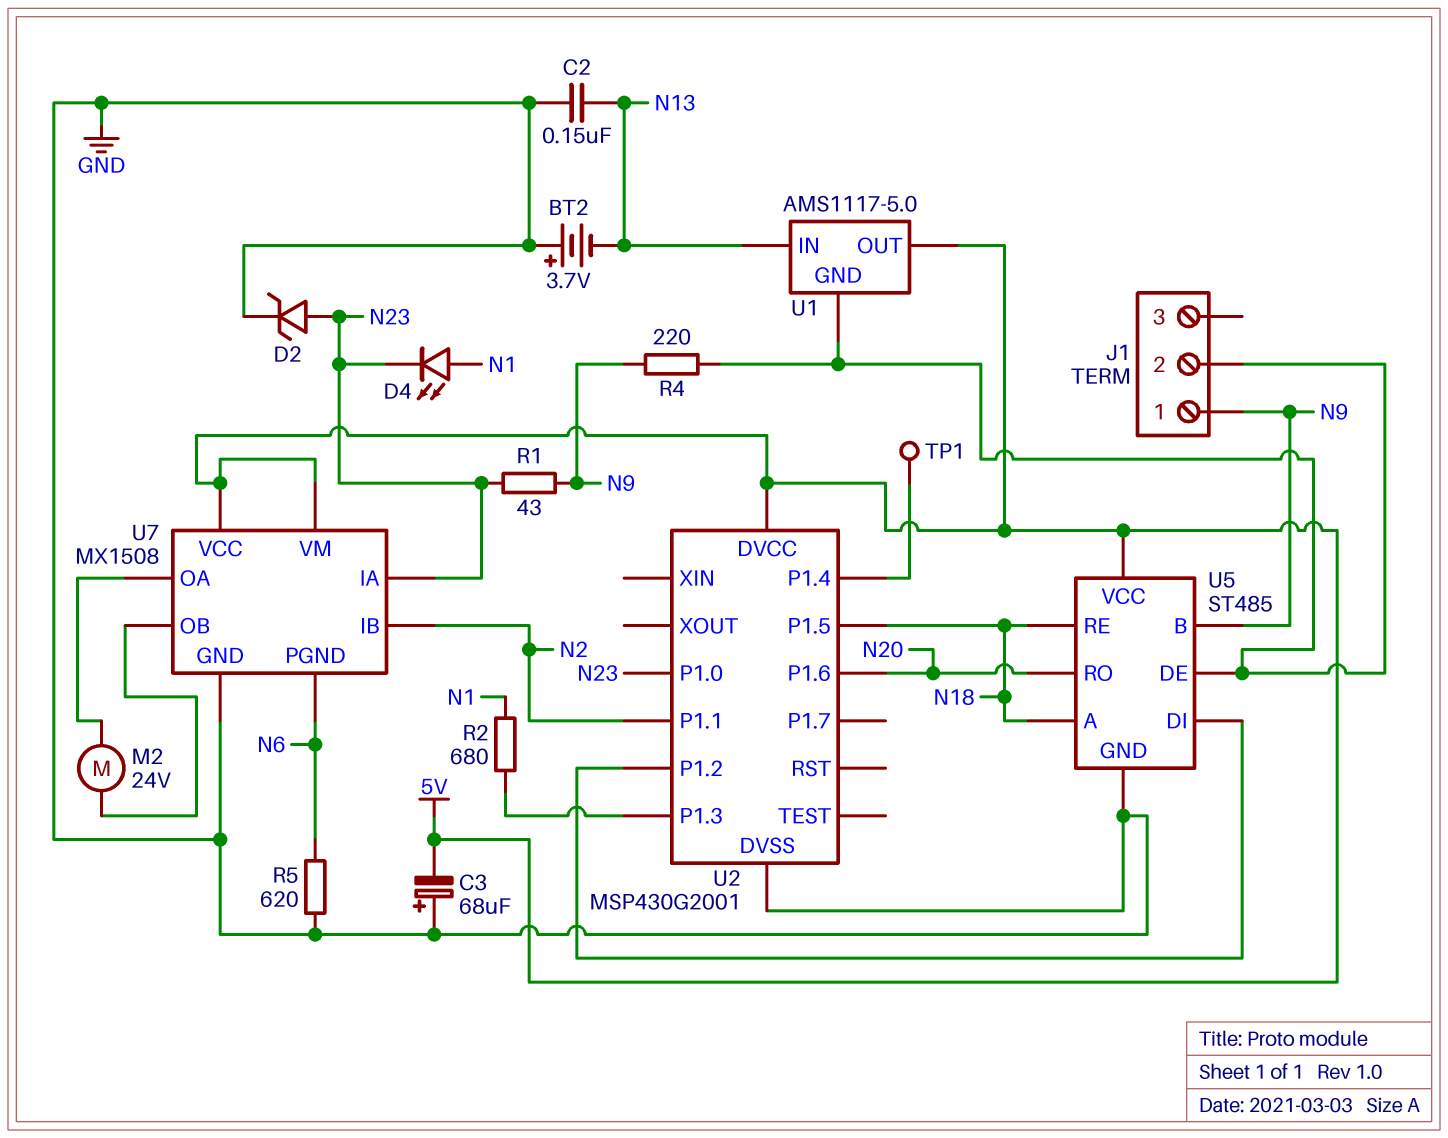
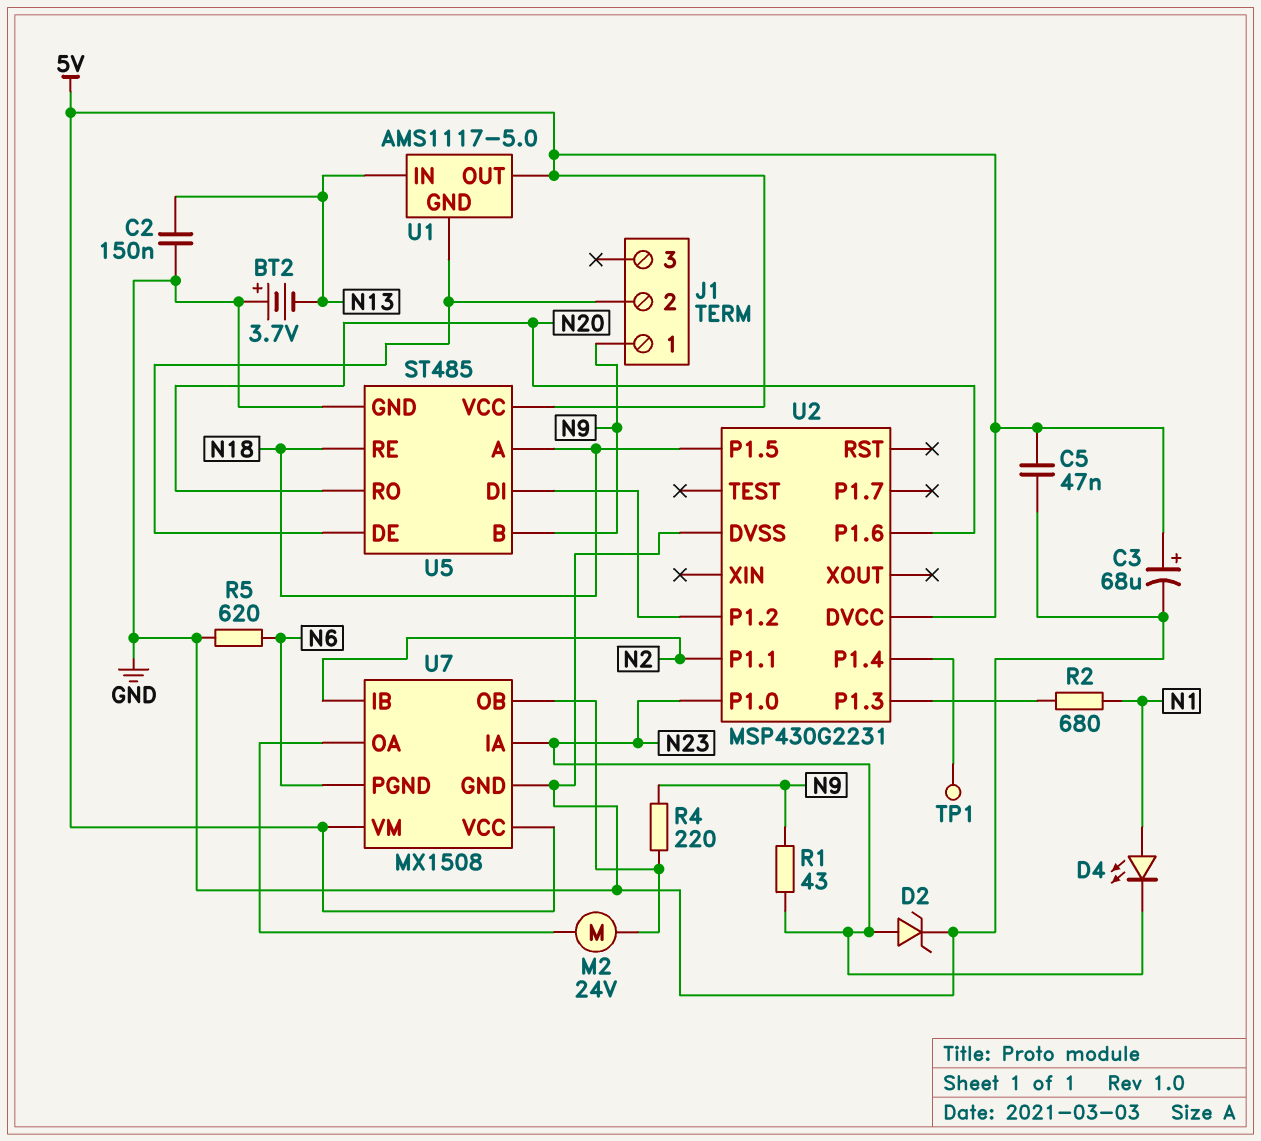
C3: 68uF (plus GND, minus 5V) -> 68uF (plus 5V, minus GND)
C5: none -> 47nF (5V, GND)
R4: 220 (J1/2, N9) -> 220 (N9, U7/OB)
U2: MSP430G2001 -> MSP430G2231

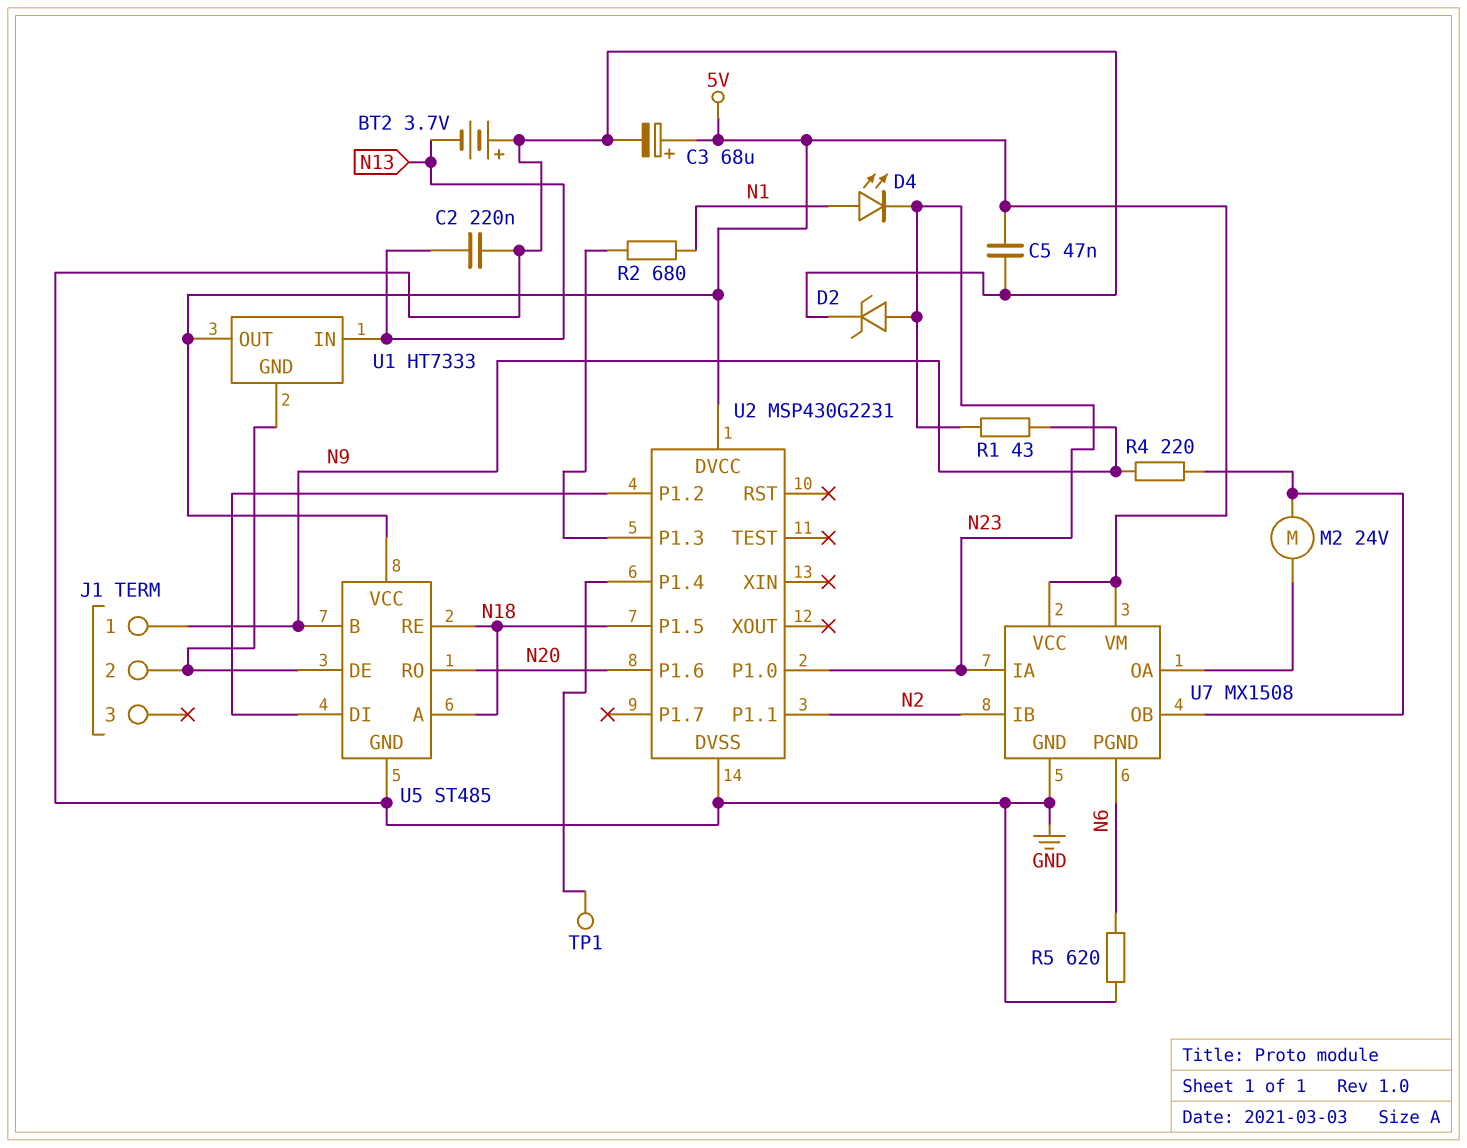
C2: 150nF (GND, N13) -> 220nF (GND, N13)
U1: AMS1117-5.0 -> HT7333

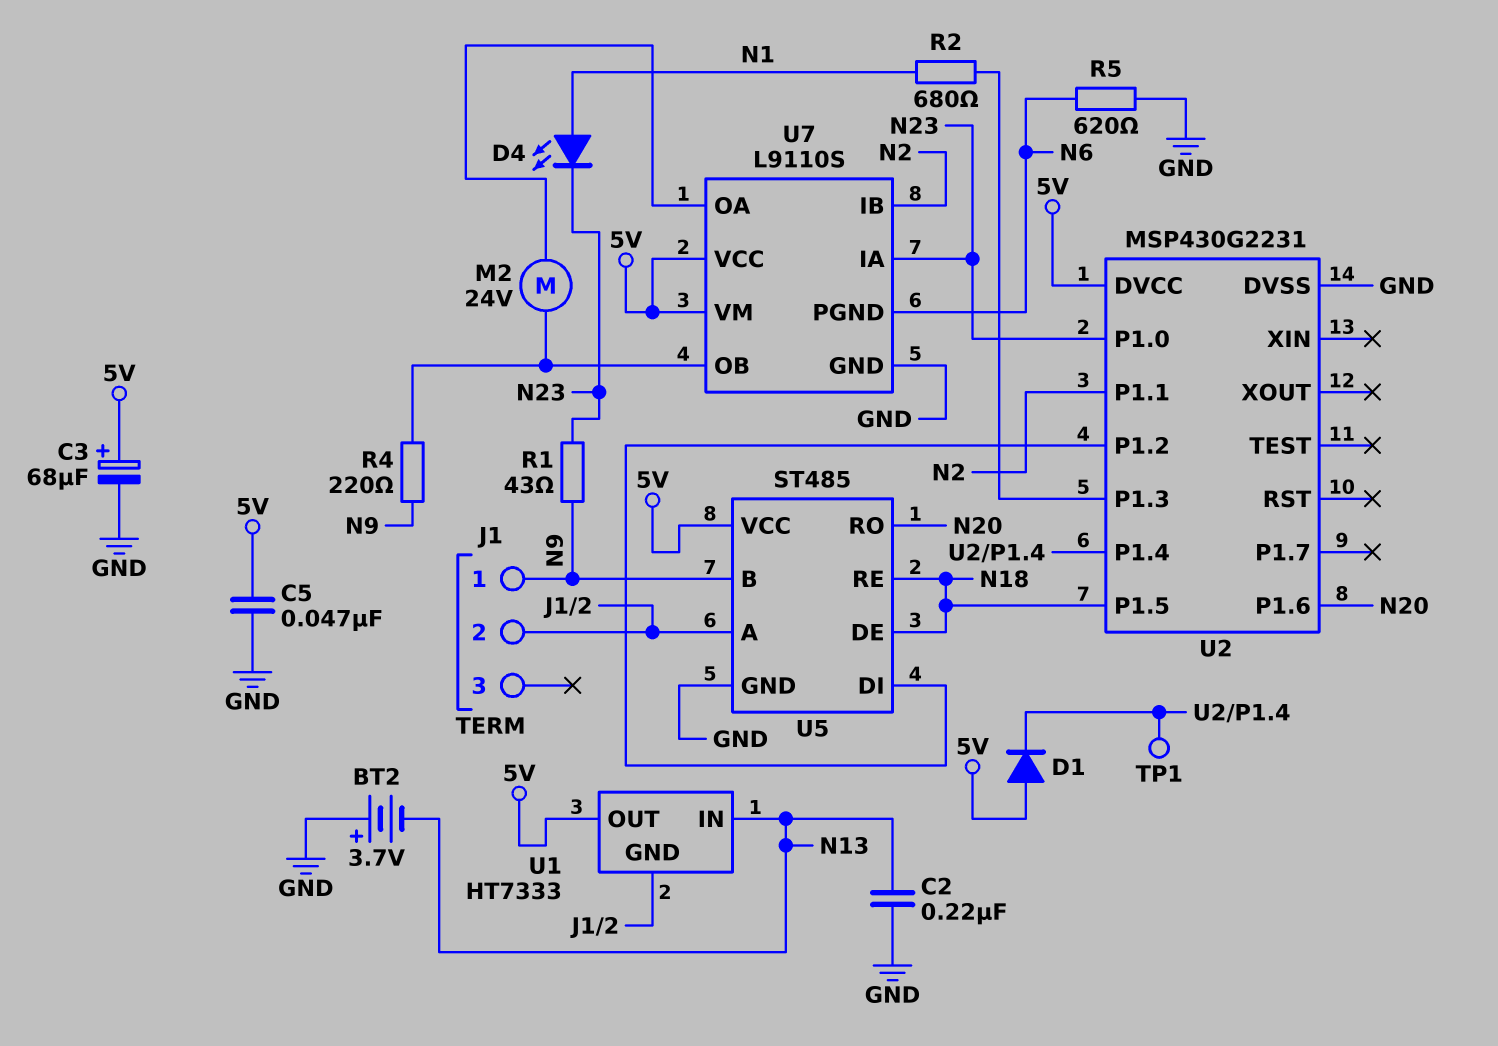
D1: none -> diode (A 5V, K U2/P1.4)
D2: zener (A N23, K GND) -> none
U5 pin A: N18 -> J1/2
U5 pin DE: J1/2 -> N18
U7: MX1508 -> L9110S

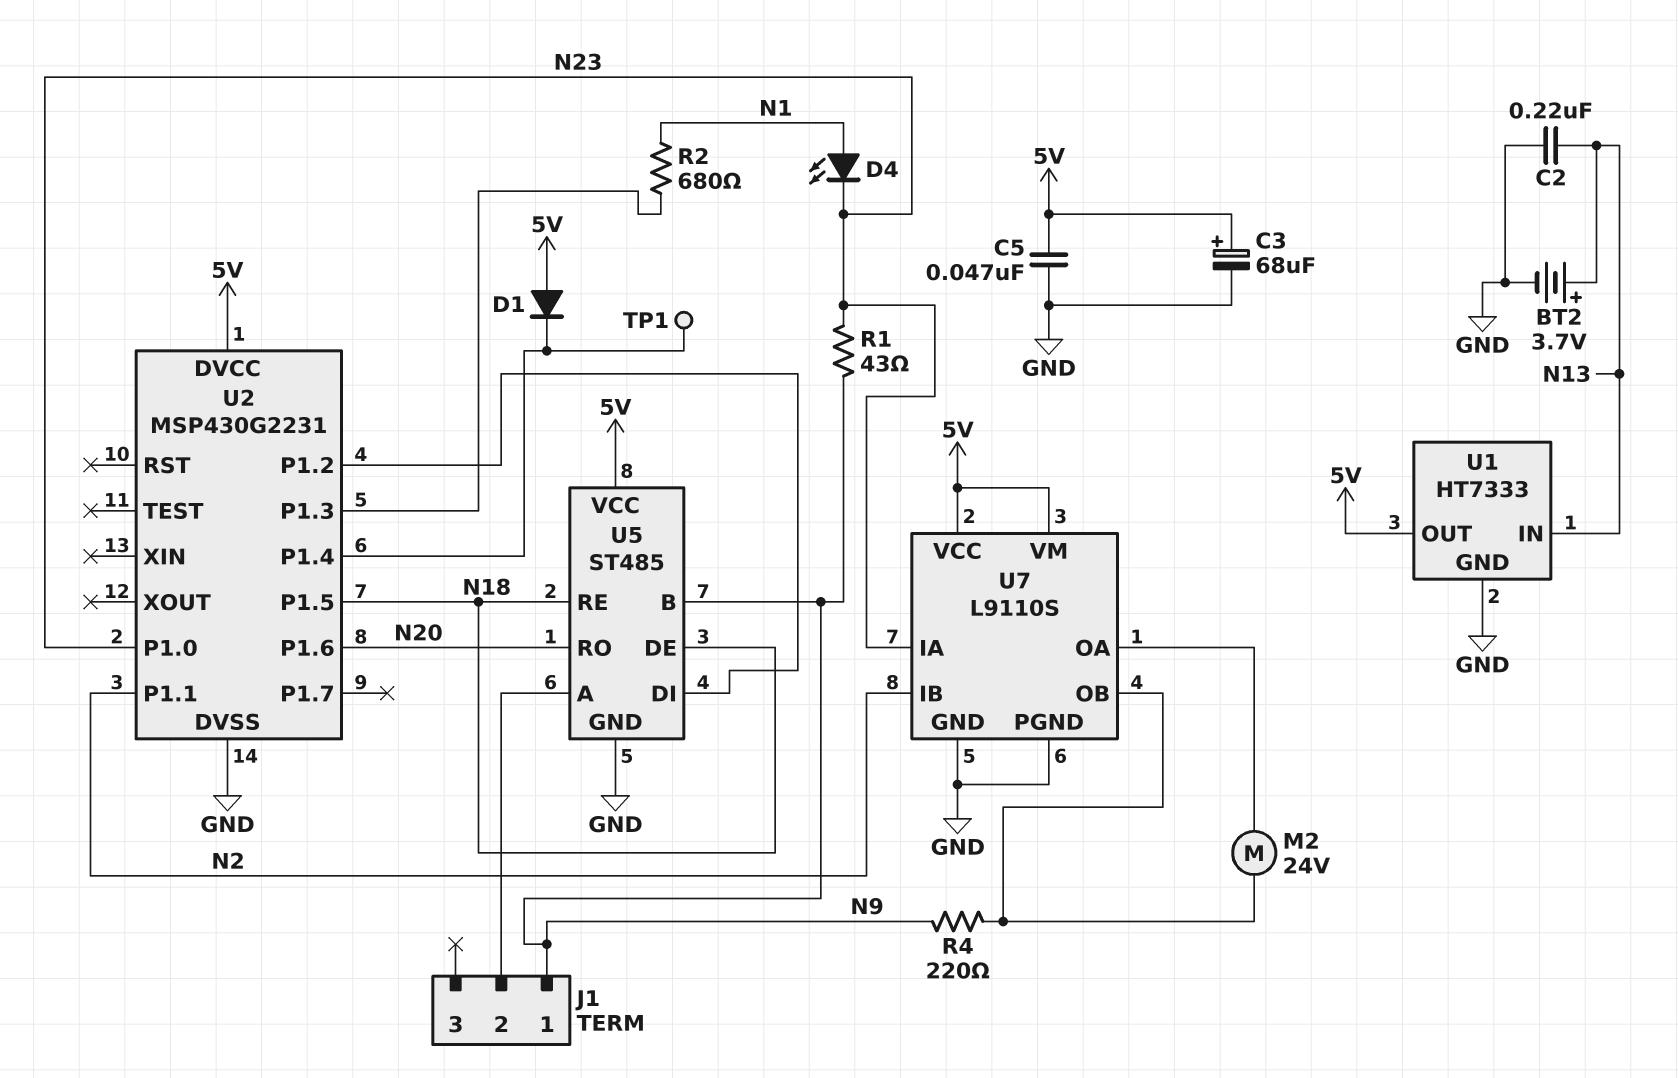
BT2: 3.7V (plus GND, minus N13) -> 3.7V (plus N13, minus GND)
R5: 620 (GND, N6) -> none
U1 pin GND: J1/2 -> GND
U7 pin PGND: N6 -> GND

